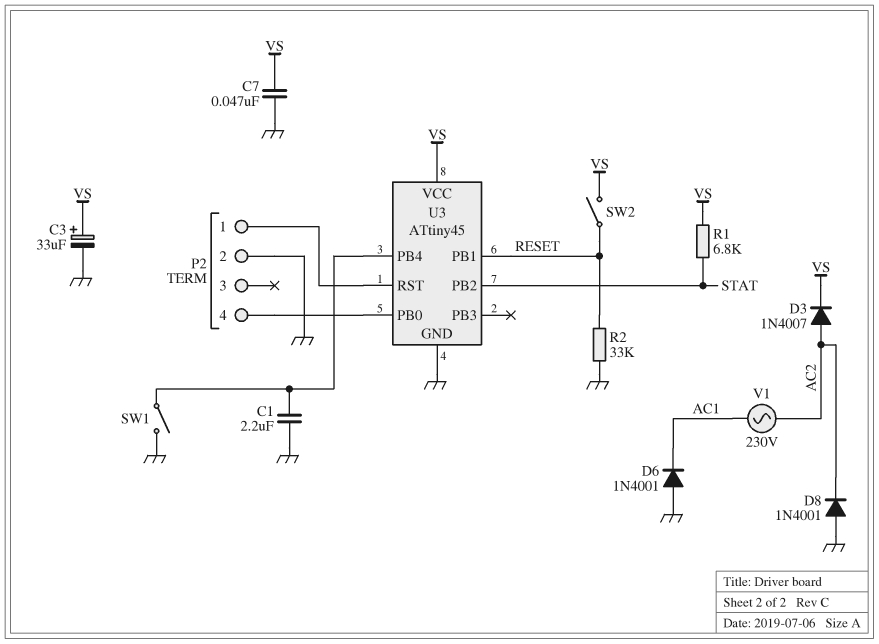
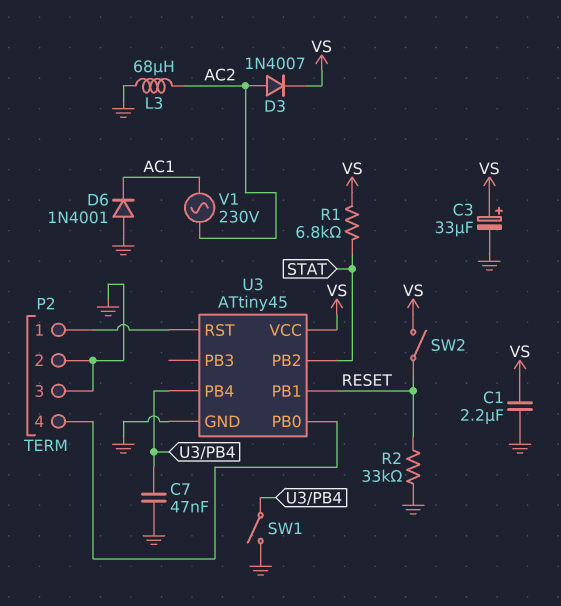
C1: 2.2uF (GND, U3/PB4) -> 2.2uF (GND, VS)
C7: 47nF (GND, VS) -> 47nF (GND, U3/PB4)
D8: diode 1N4001 (A GND, K AC2) -> none
L3: none -> 68uH (AC2, GND)
P2 pin 3: none -> GND

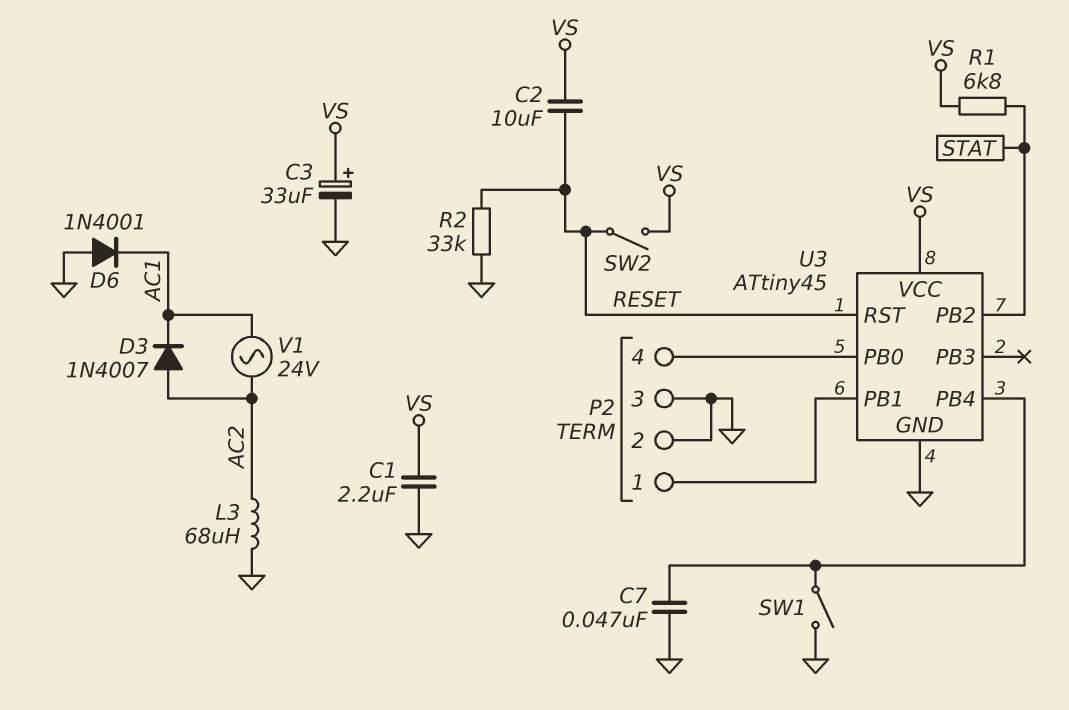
C2: none -> 10uF (RESET, VS)
D3: diode 1N4007 (A AC2, K VS) -> diode 1N4007 (A AC2, K AC1)
U3 pin PB1: RESET -> P2/1
U3 pin RST: P2/1 -> RESET
V1: AC 230V (AC1, AC2) -> AC 24V (AC1, AC2)

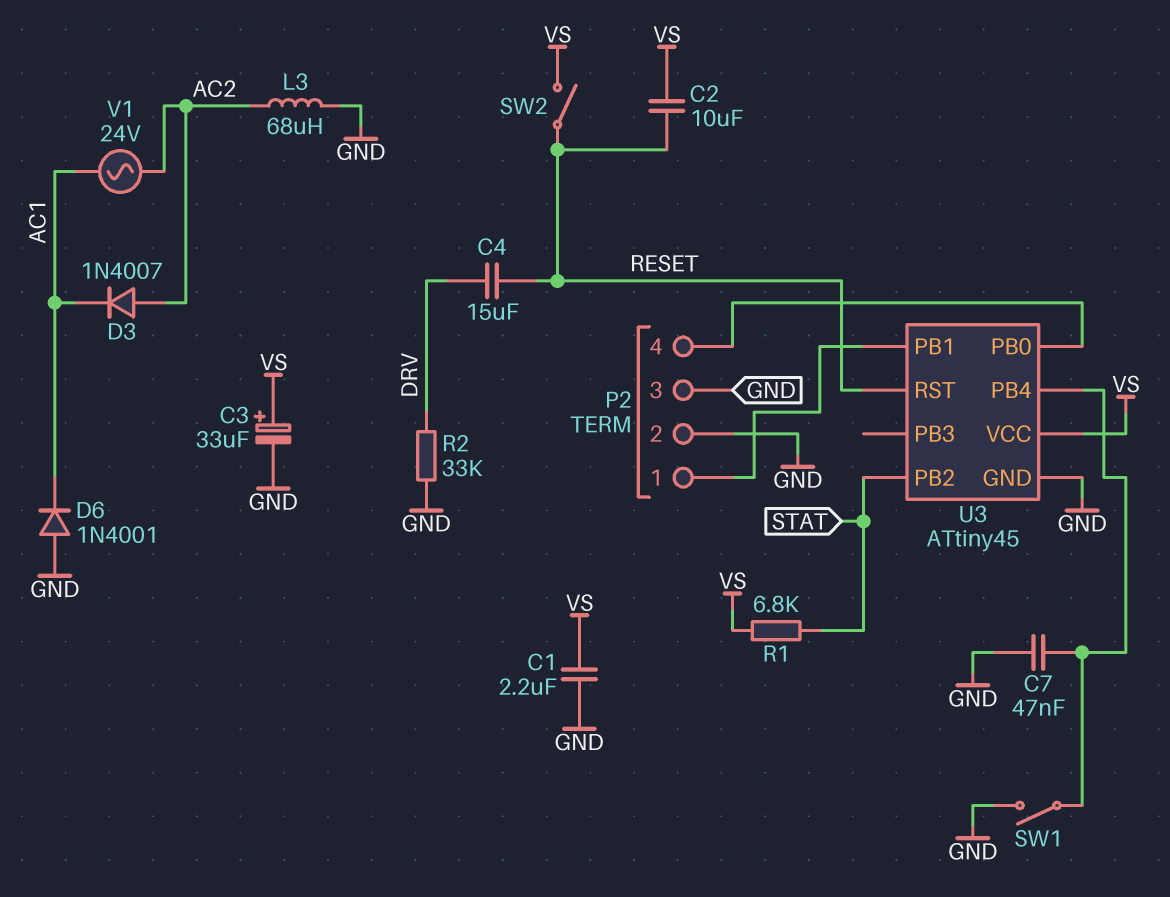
C4: none -> 15uF (DRV, RESET)
R2: 33k (GND, RESET) -> 33k (DRV, GND)

